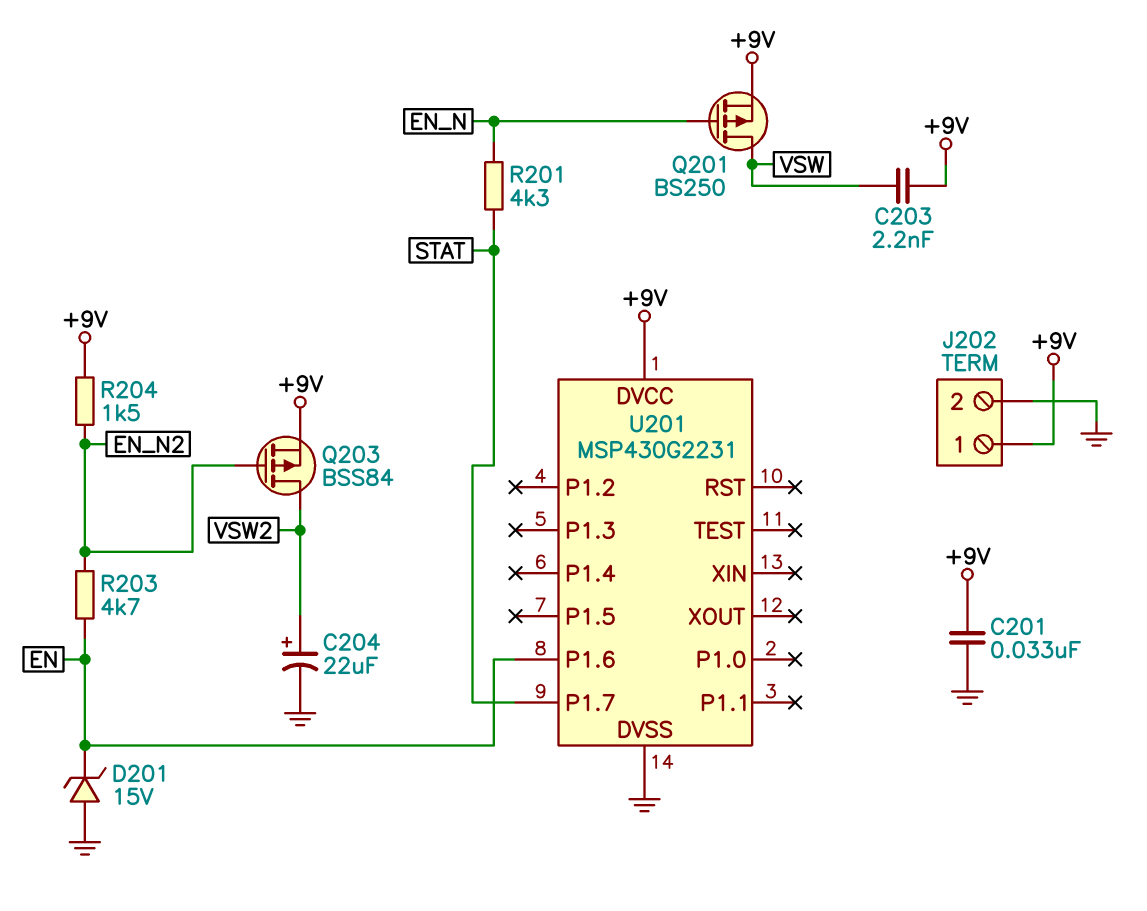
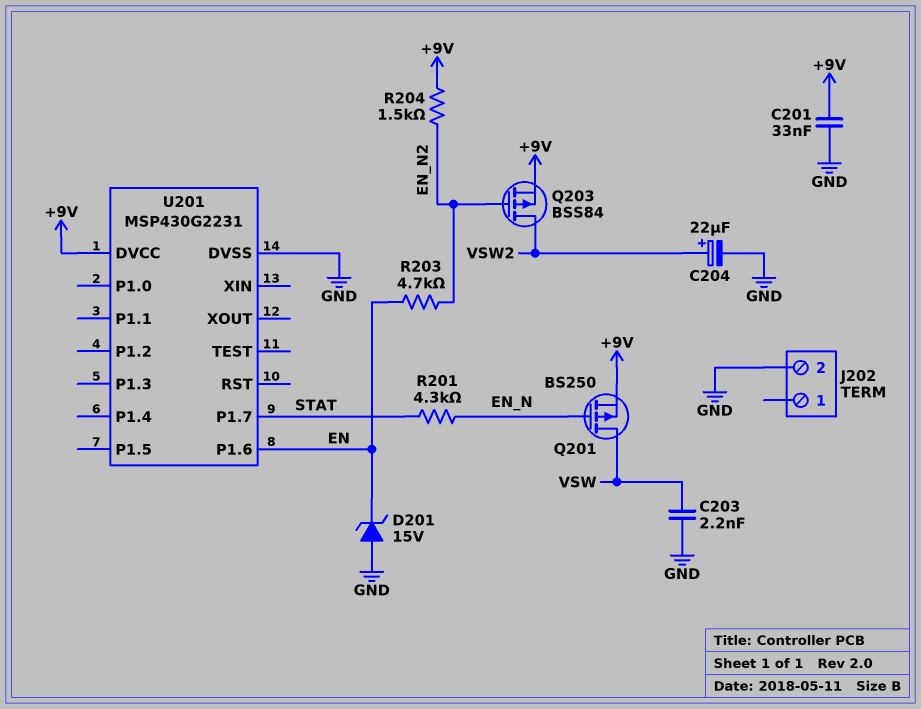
C203: 2.2nF (+9V, VSW) -> 2.2nF (GND, VSW)
J202 pin 1: +9V -> none

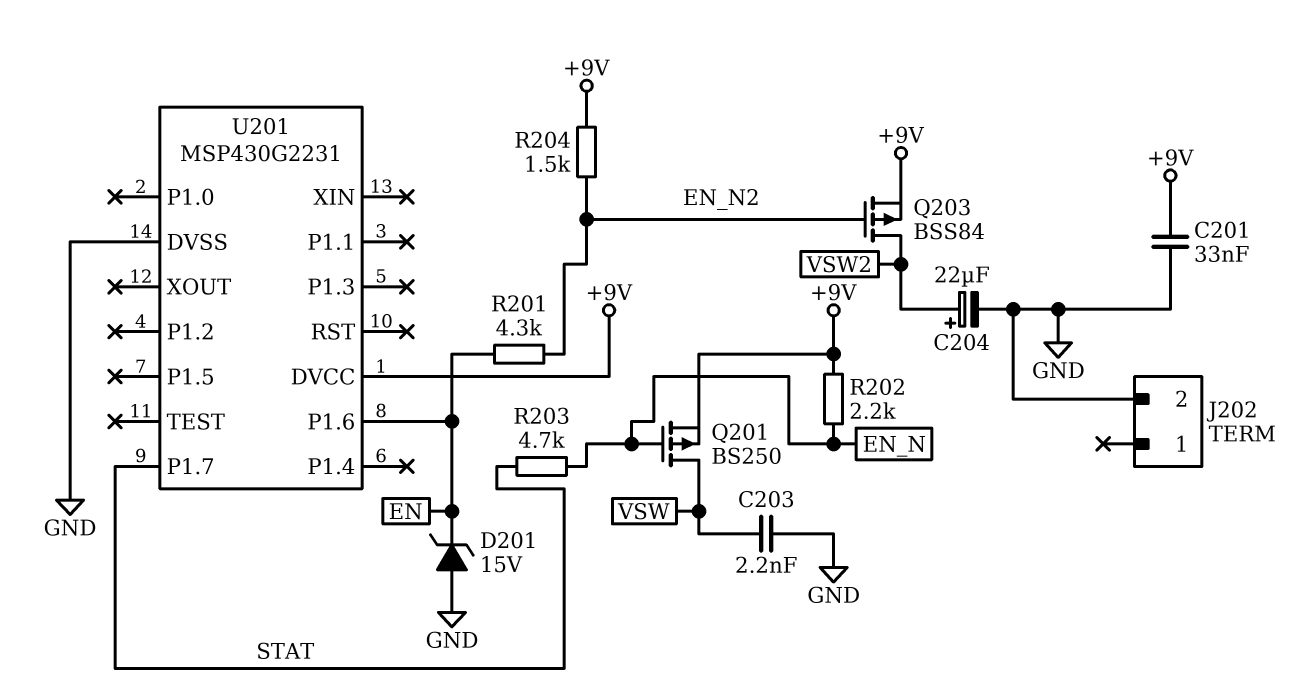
R201: 4.3k (EN_N, STAT) -> 4.3k (EN, EN_N2)
R202: none -> 2.2k (+9V, EN_N)
R203: 4.7k (EN, EN_N2) -> 4.7k (EN_N, STAT)

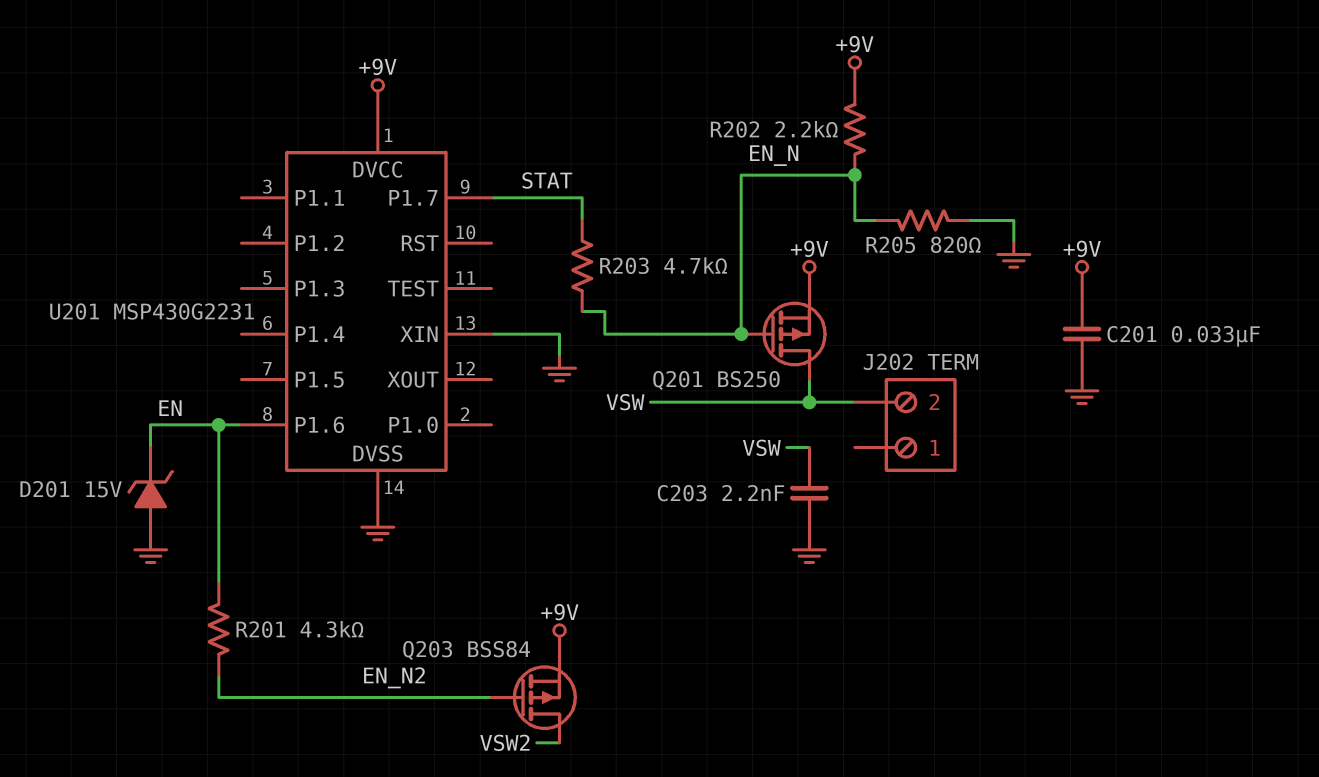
C204: 22uF (plus VSW2, minus GND) -> none
J202 pin 2: GND -> VSW
R204: 1.5k (+9V, EN_N2) -> none
R205: none -> 820 (EN_N, GND)
U201 pin XIN: none -> GND

